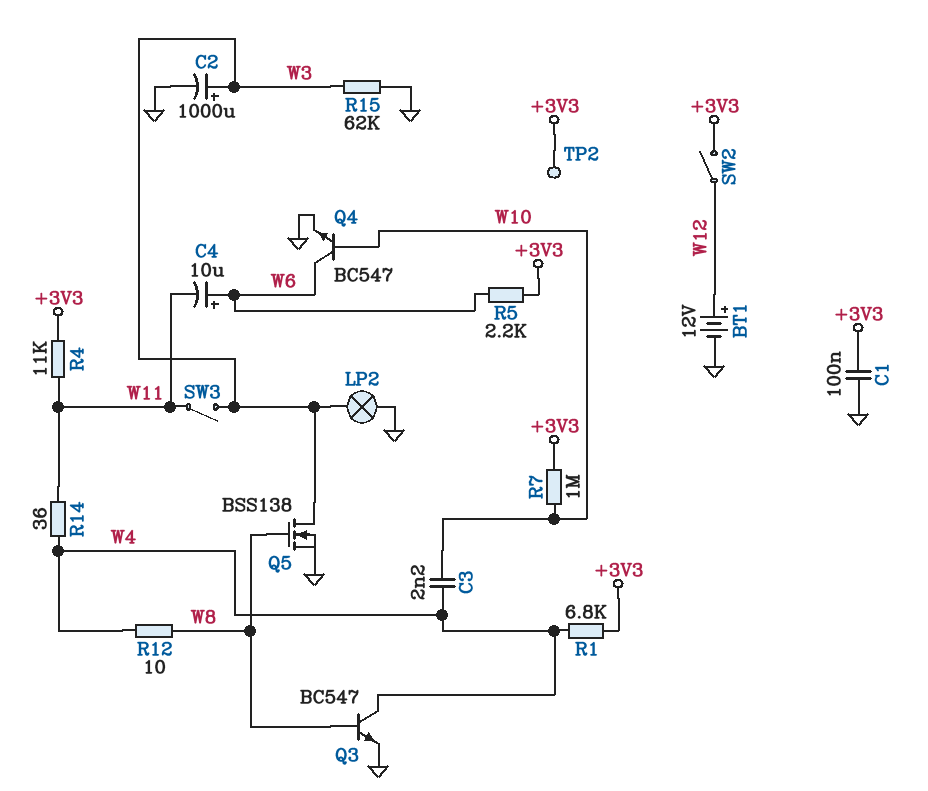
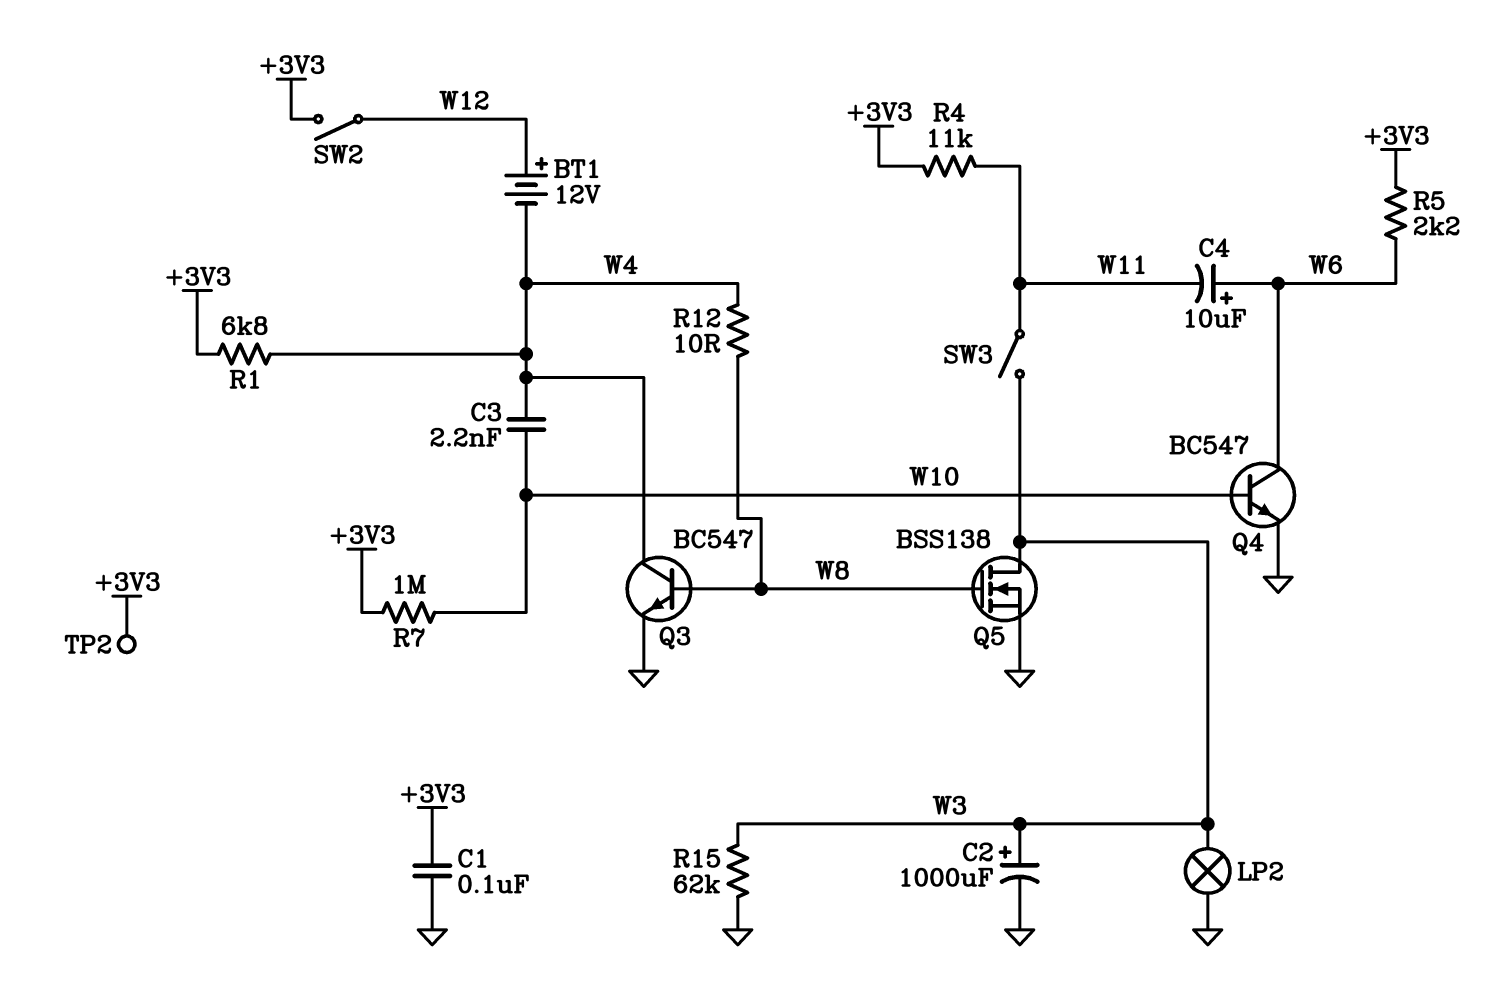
BT1: 12V (plus W12, minus GND) -> 12V (plus W12, minus W4)
R14: 36 (W4, W11) -> none

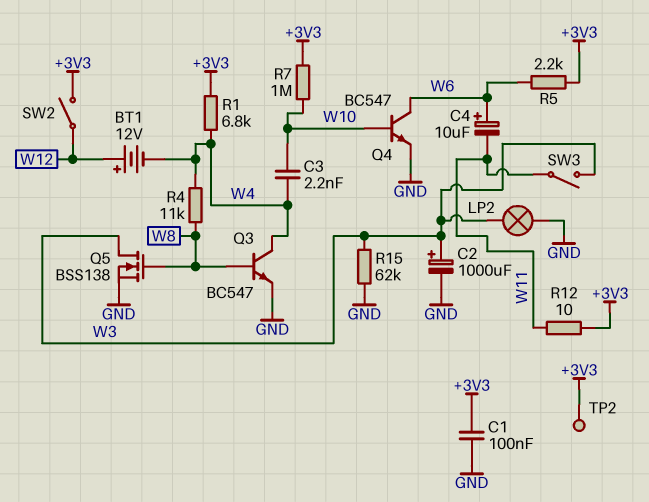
R4: 11k (+3V3, W11) -> 11k (W4, W8)
R12: 10 (W4, W8) -> 10 (+3V3, W11)

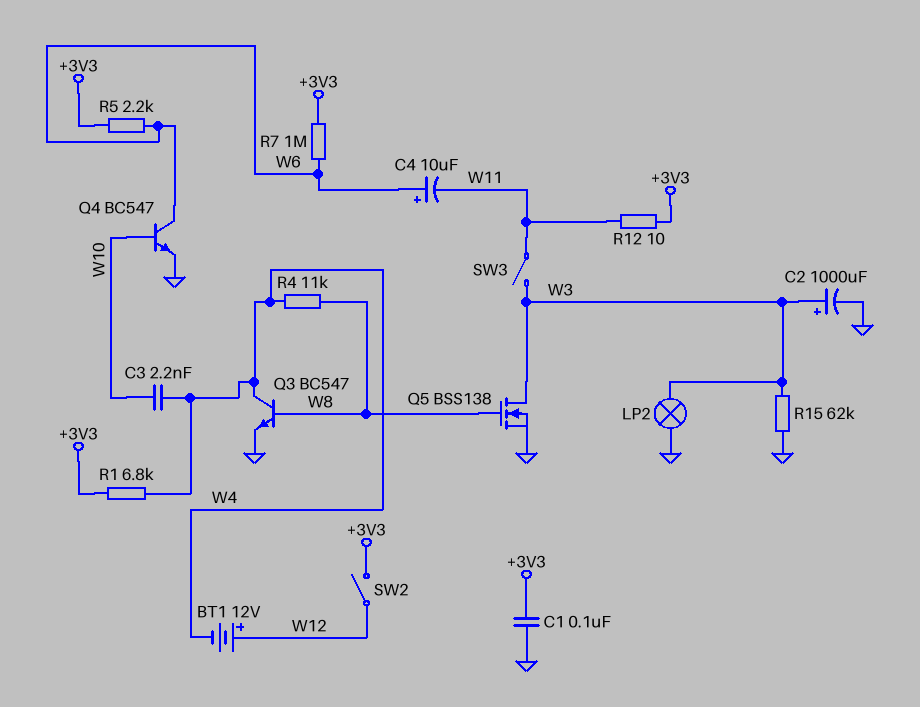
R7: 1M (+3V3, W10) -> 1M (+3V3, W6)
TP2: test point (+3V3) -> none

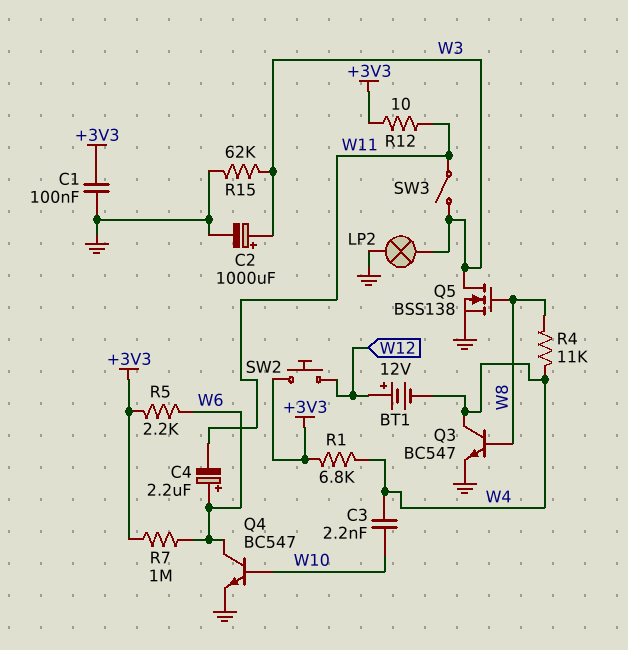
C4: 10uF (plus W6, minus W11) -> 2.2uF (plus W6, minus W11)
SW2: switch (+3V3, W12) -> button (+3V3, W12)

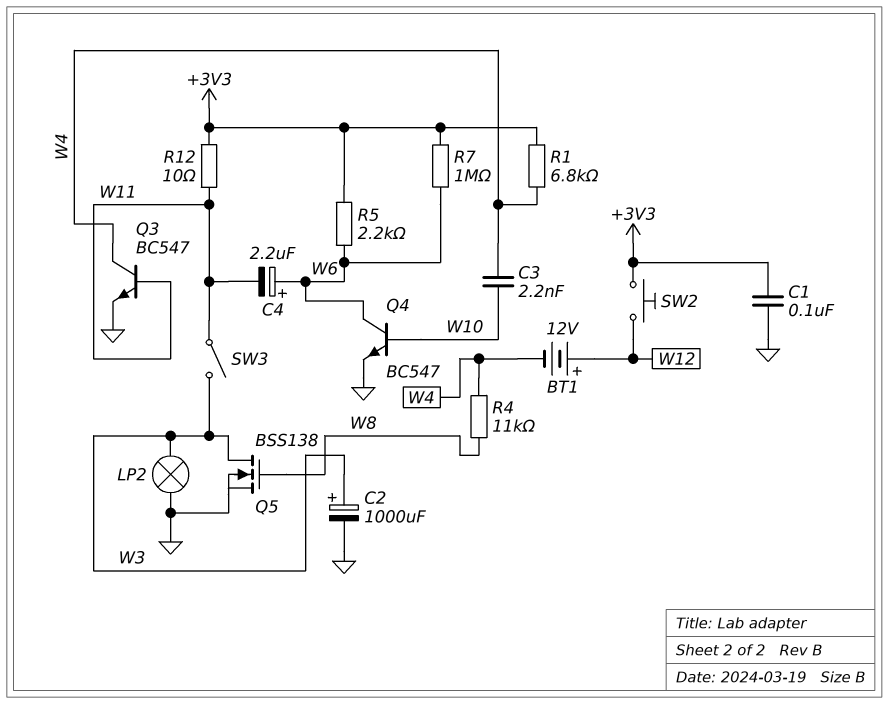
Q3: NPN BC547 (B W8, C W4, E GND) -> NPN BC547 (B W11, C W4, E GND)
R15: 62k (GND, W3) -> none

